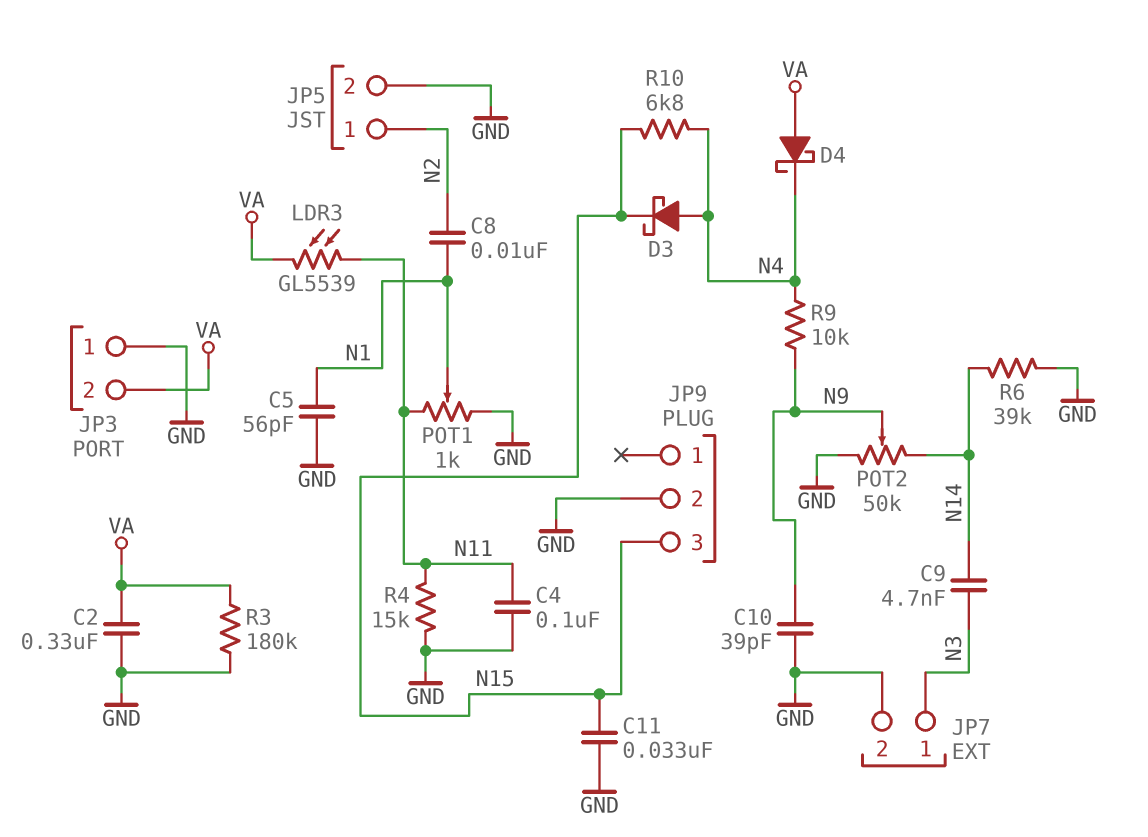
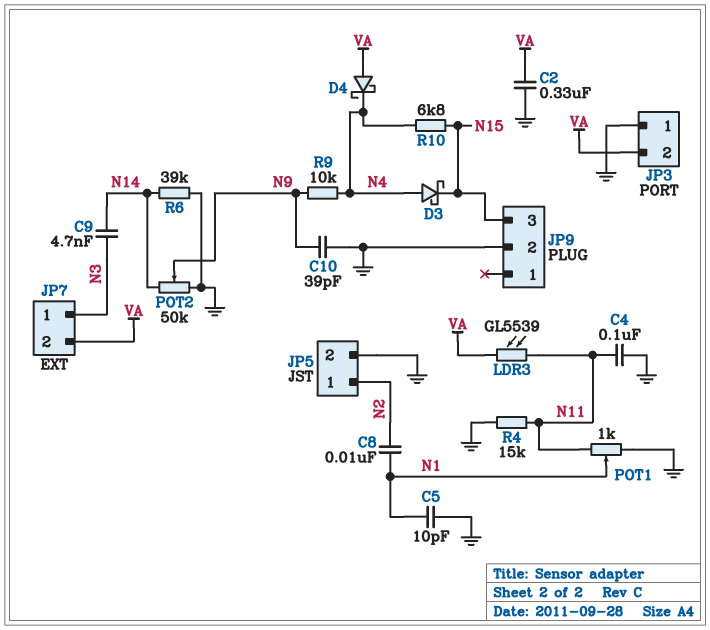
C5: 56pF (GND, N1) -> 10pF (GND, N1)
C11: 33nF (GND, N15) -> none
JP7 pin 2: GND -> VA
R3: 180k (GND, VA) -> none

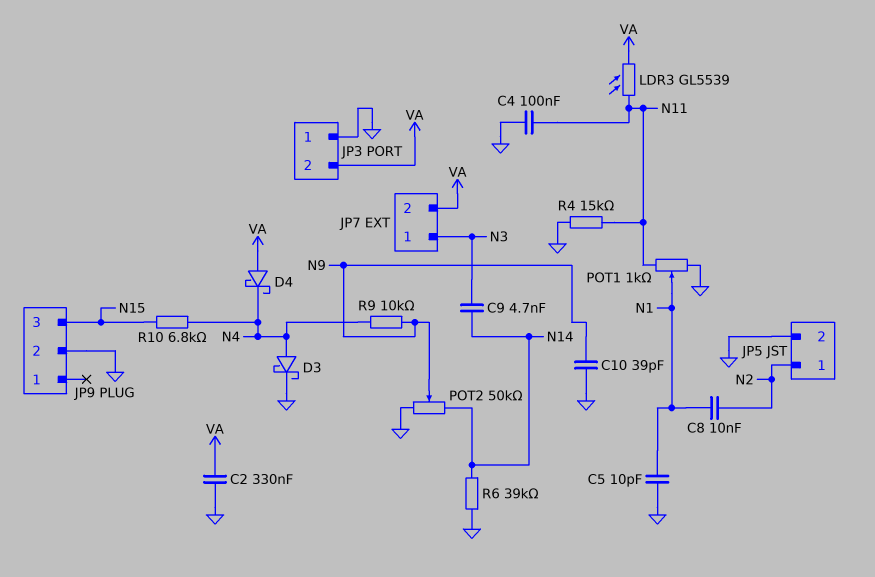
D3: schottky (A N4, K N15) -> schottky (A N4, K GND)

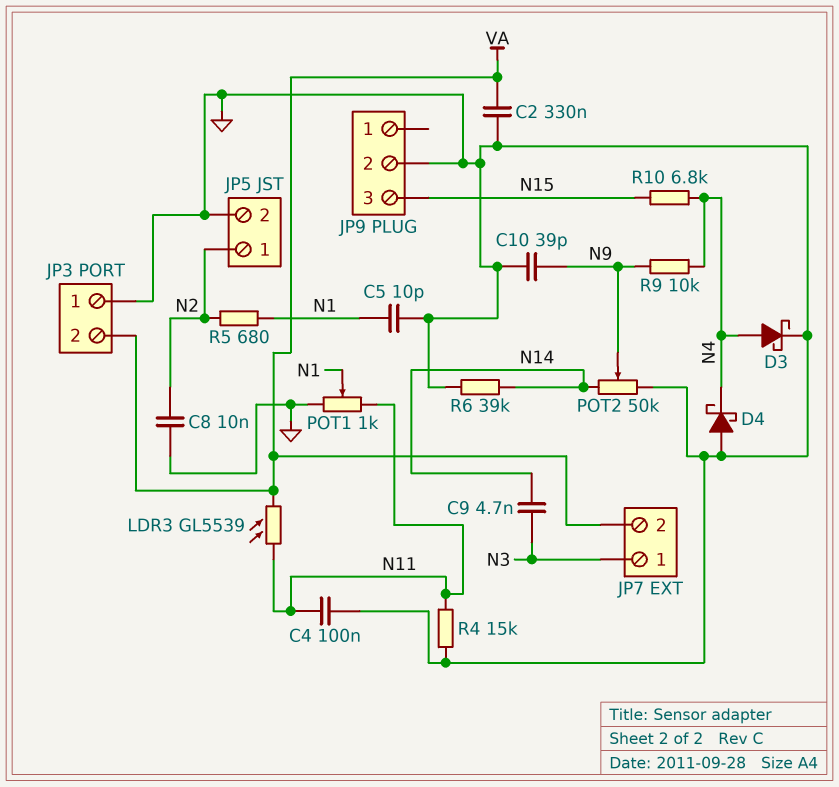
C8: 10nF (N1, N2) -> 10nF (GND, N2)
D4: schottky (A VA, K N4) -> schottky (A GND, K N4)
R5: none -> 680 (N1, N2)

